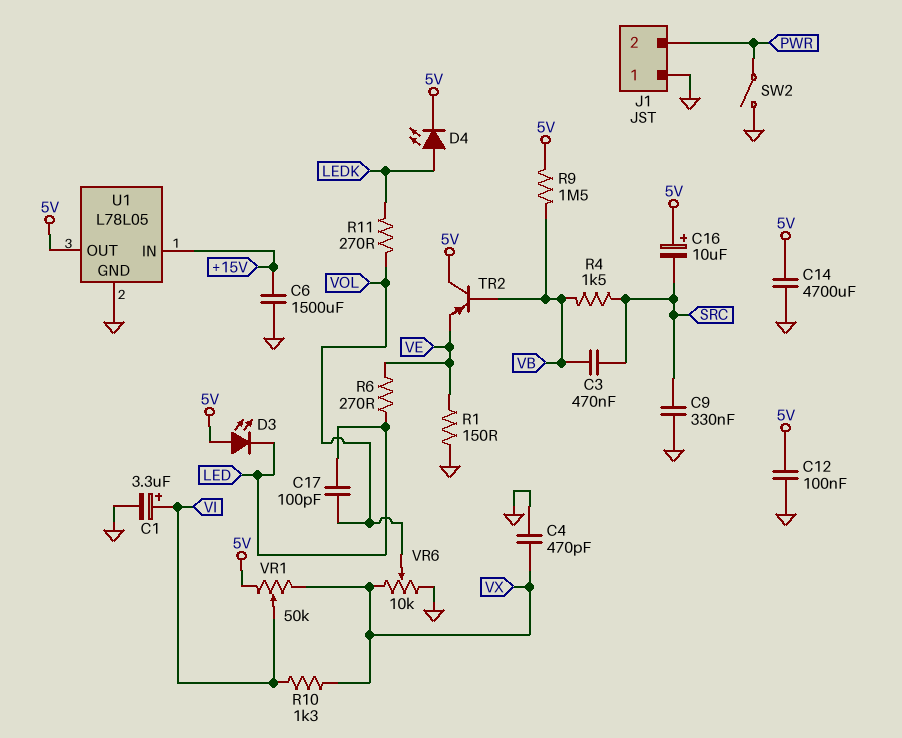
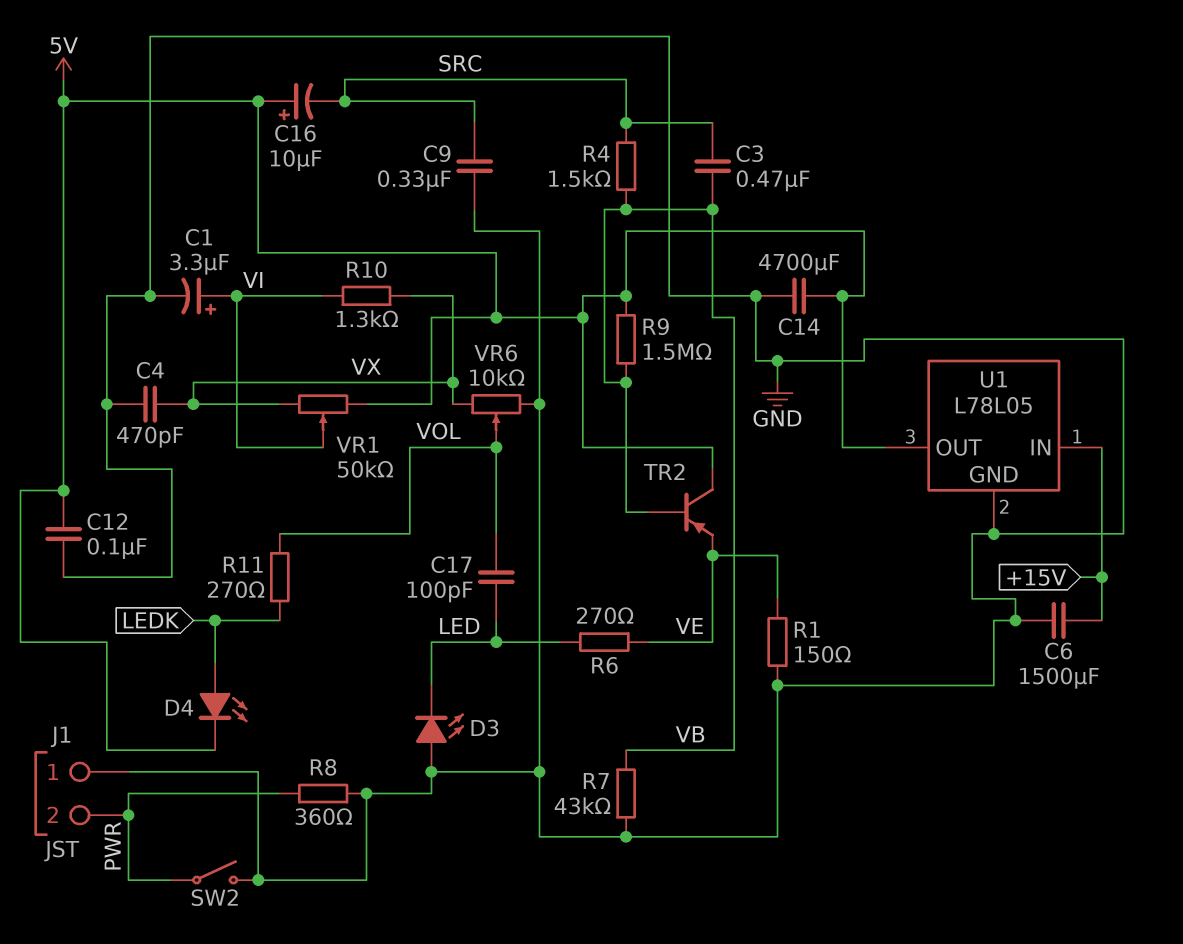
D3: LED (A 5V, K LED) -> LED (A GND, K LED)
R7: none -> 43k (GND, VB)
R8: none -> 360 (GND, PWR)

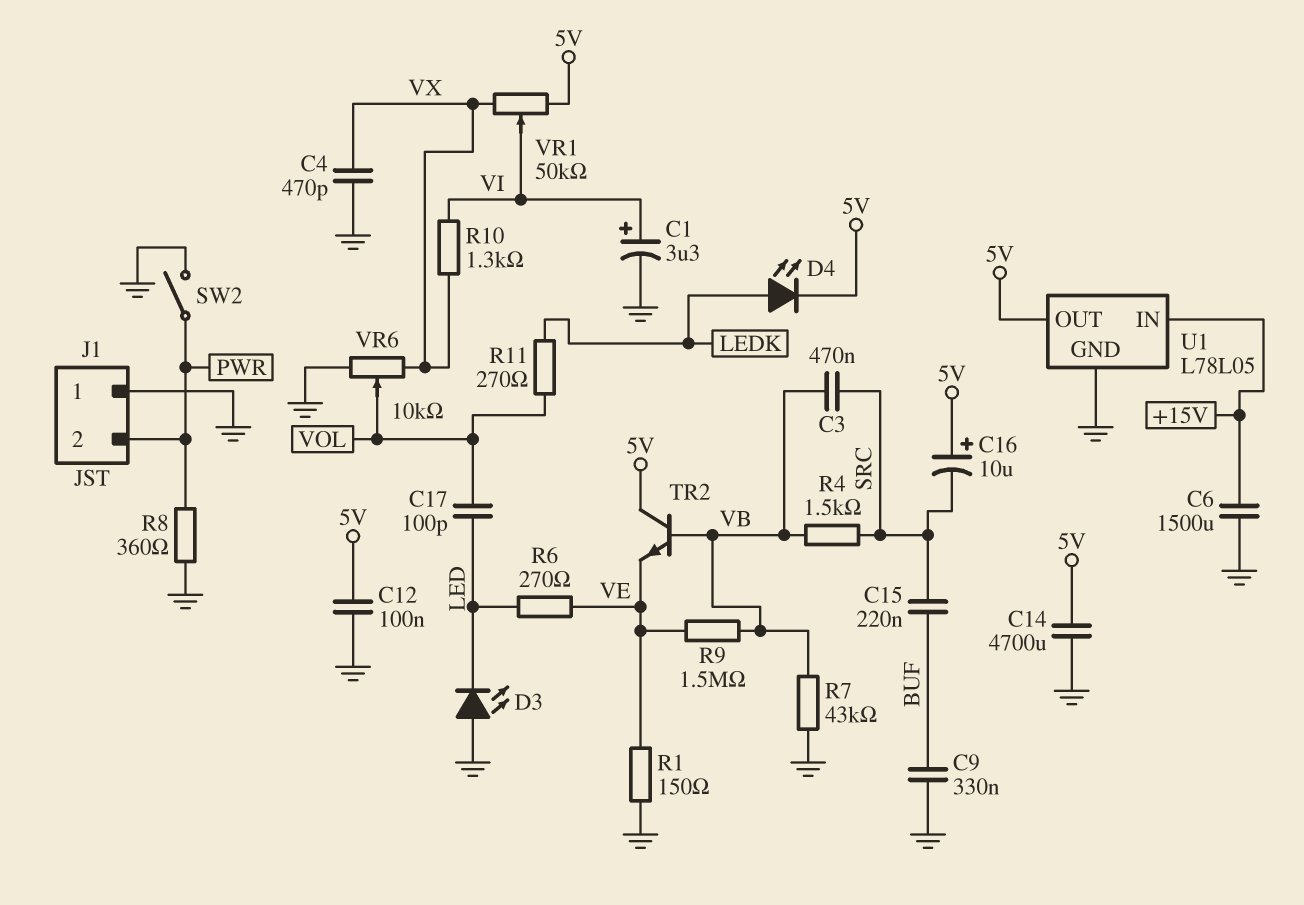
C9: 330nF (GND, SRC) -> 330nF (BUF, GND)
C15: none -> 220nF (BUF, SRC)
R9: 1.5M (5V, VB) -> 1.5M (VB, VE)
TR2: PNP (B VB, C 5V, E VE) -> NPN (B VB, C 5V, E VE)

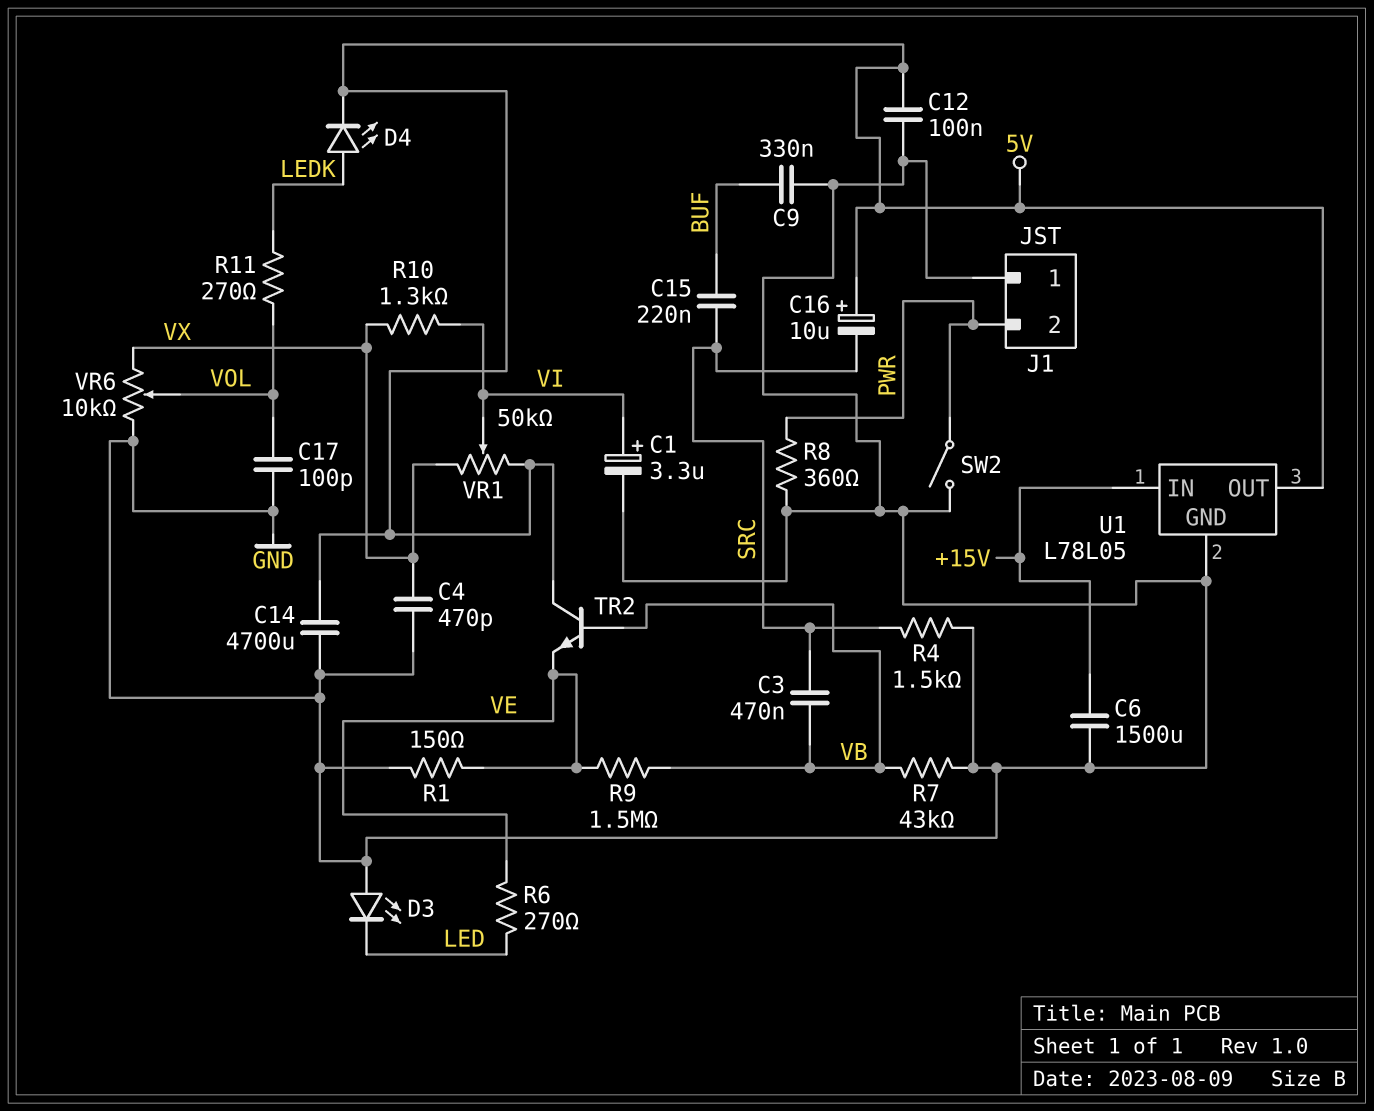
C17: 100pF (LED, VOL) -> 100pF (GND, VOL)
R4: 1.5k (SRC, VB) -> 1.5k (GND, SRC)

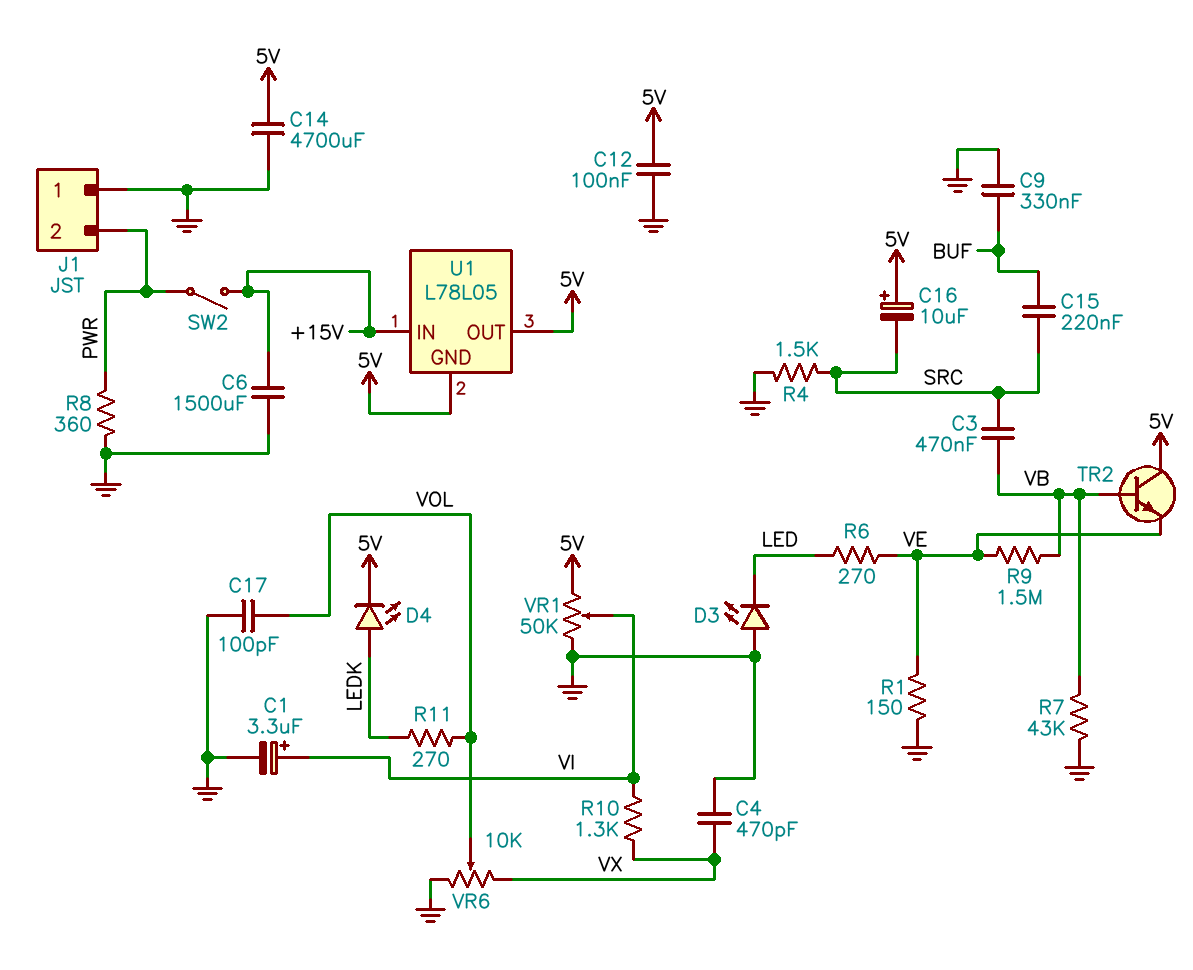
SW2: switch (GND, PWR) -> switch (+15V, PWR)
U1 pin GND: GND -> 5V
VR1: 50k (5V, VX, wiper VI) -> 50k (5V, GND, wiper VI)

